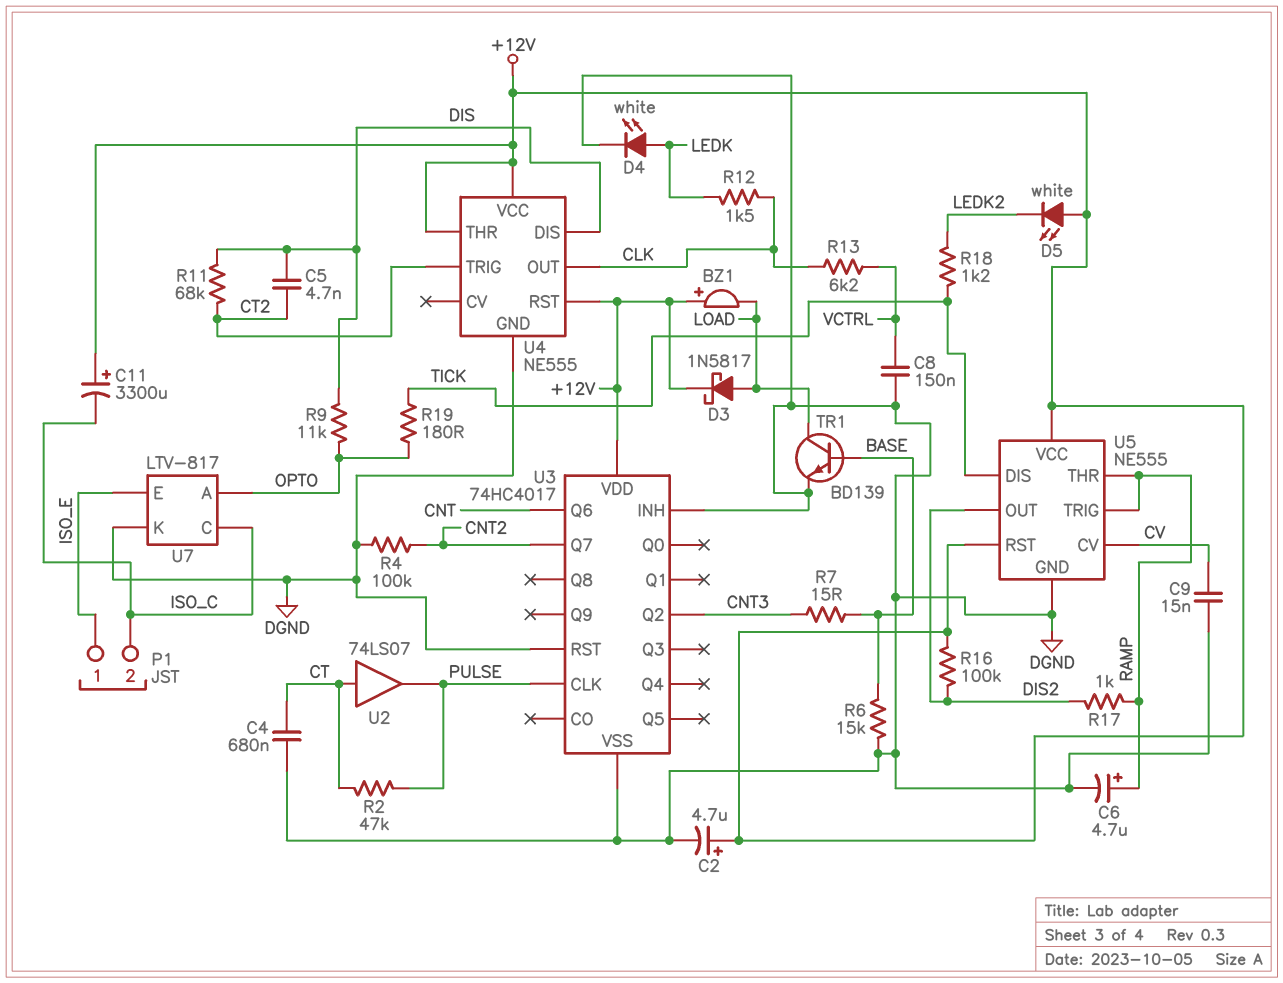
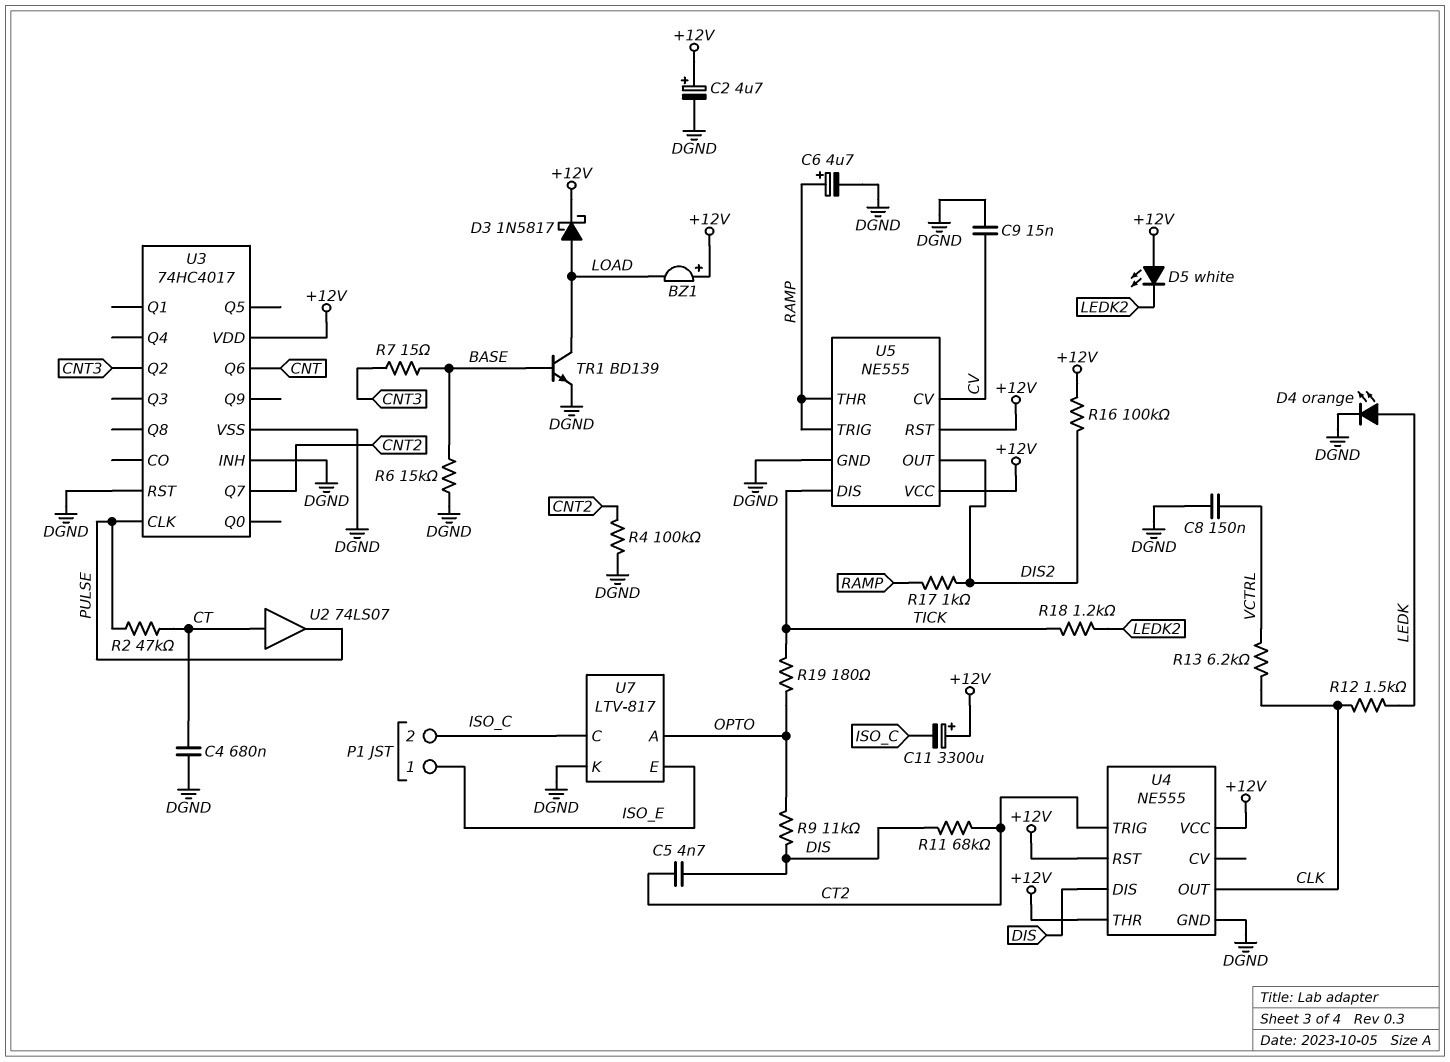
D4: LED white (A LEDK, K DGND) -> LED orange (A LEDK, K DGND)

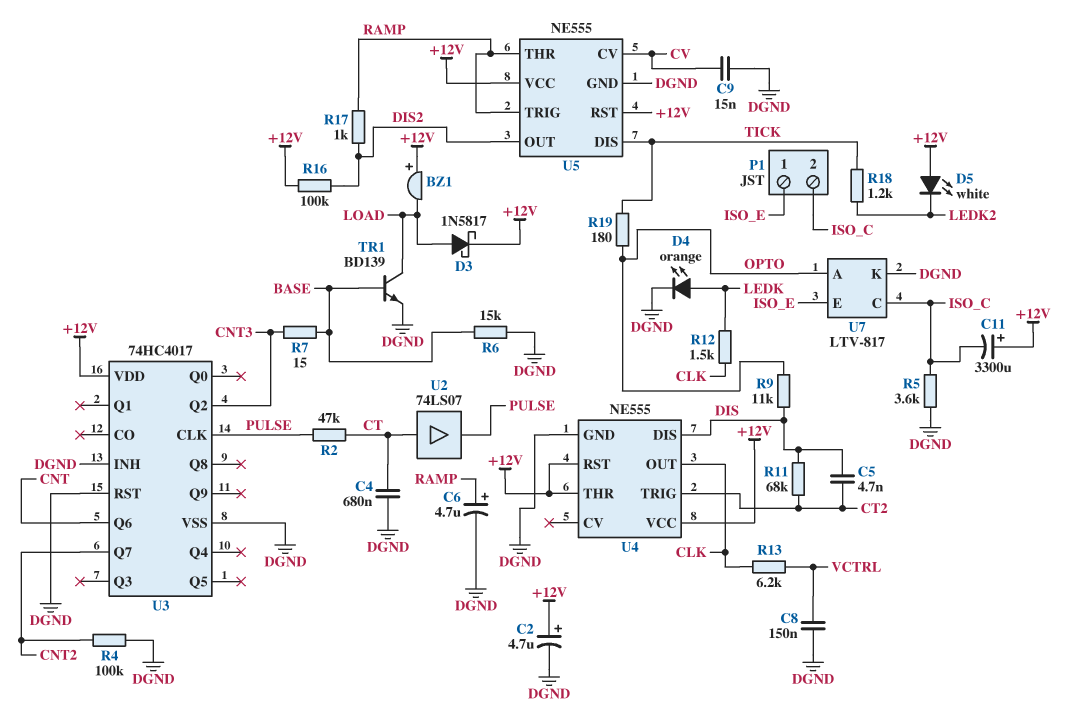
R5: none -> 3.6k (DGND, ISO_C)

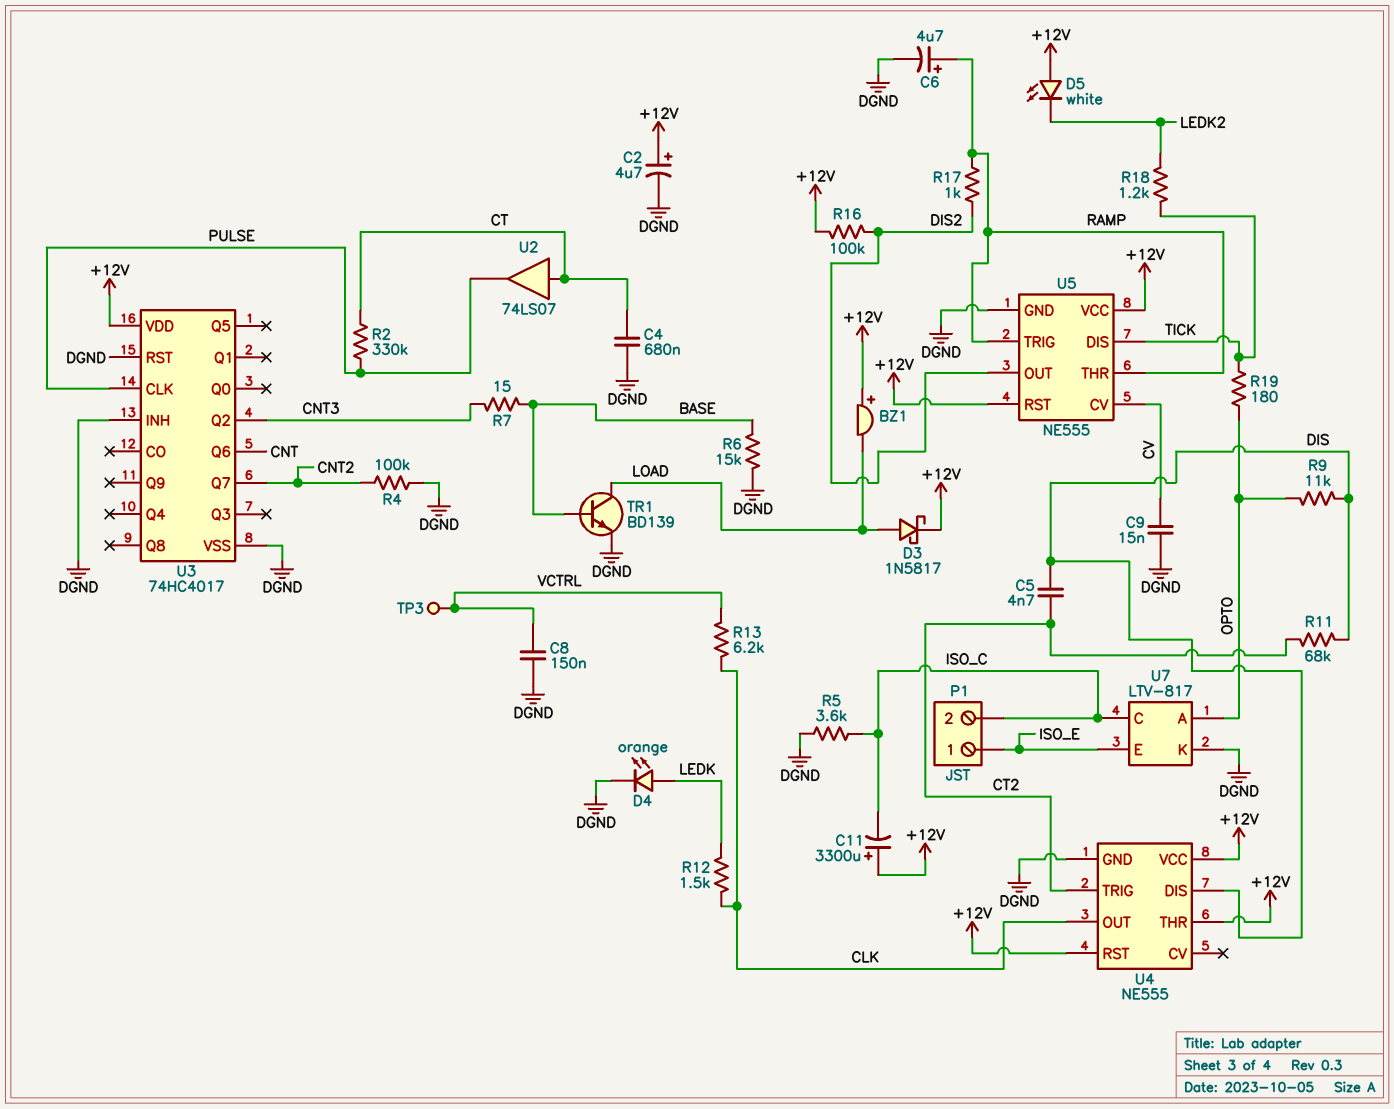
R2: 47k (CT, PULSE) -> 330k (CT, PULSE)
TP3: none -> test point (VCTRL)

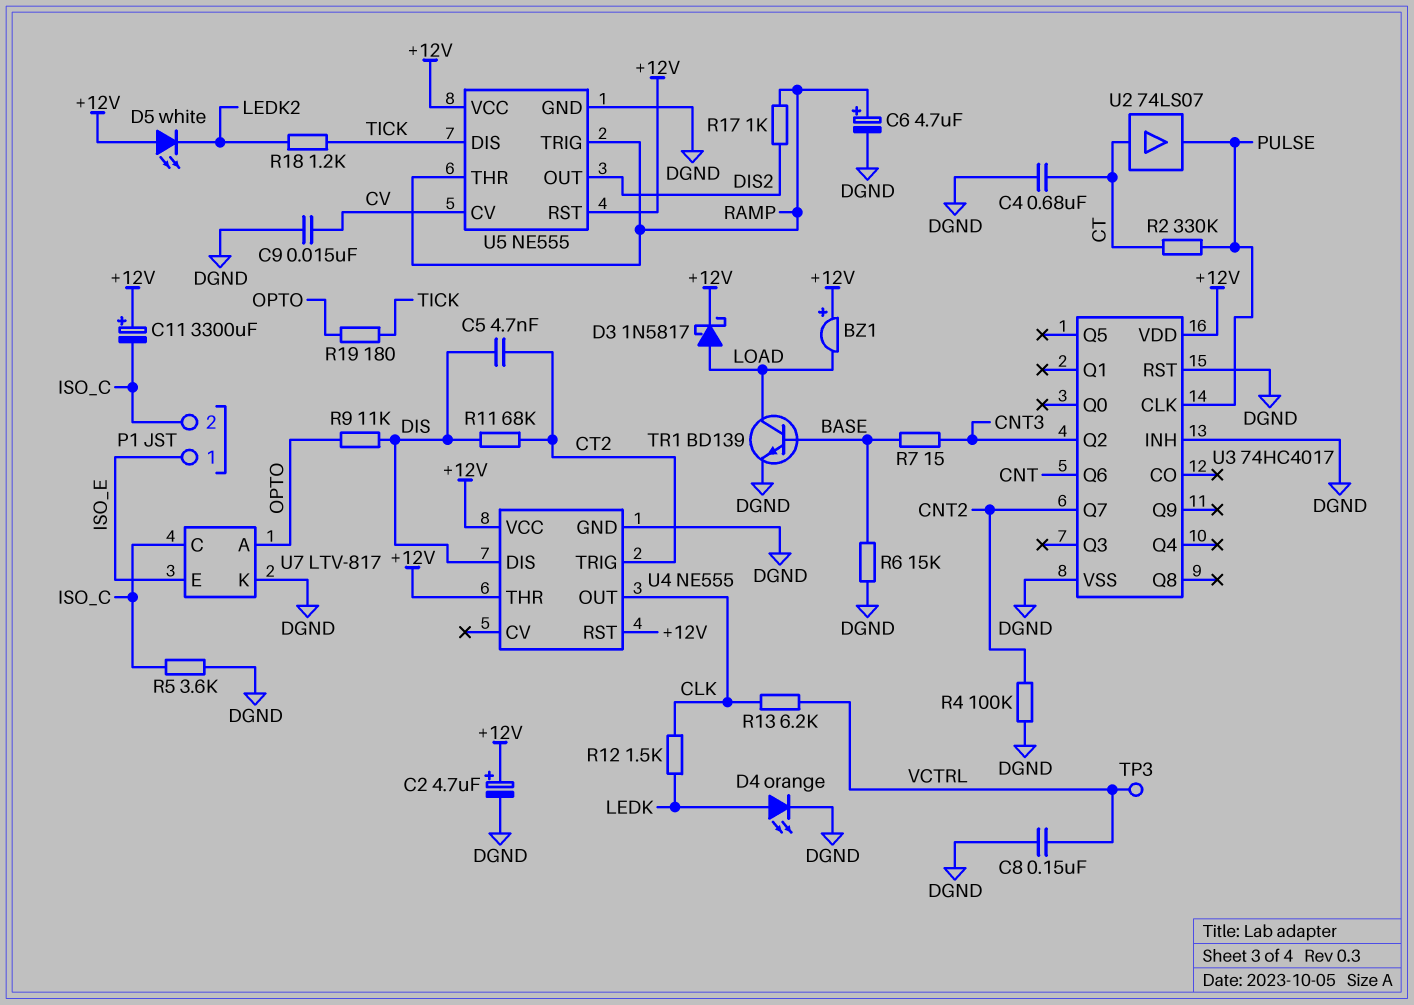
R16: 100k (+12V, DIS2) -> none

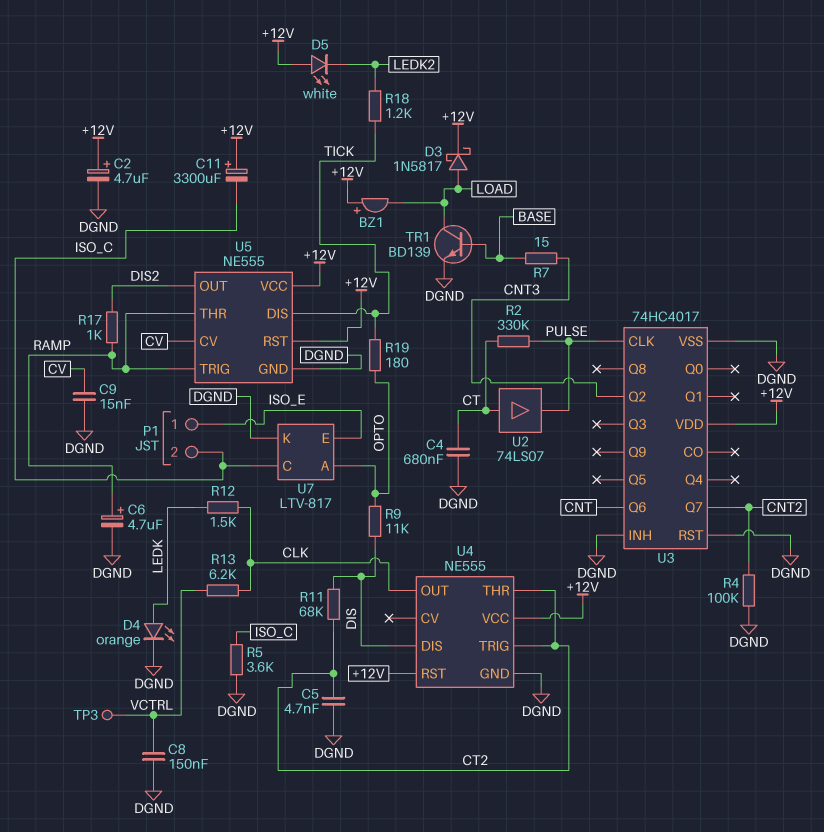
C5: 4.7nF (CT2, DIS) -> 4.7nF (CT2, DGND)
R6: 15k (BASE, DGND) -> none
U4 pin THR: +12V -> CT2

